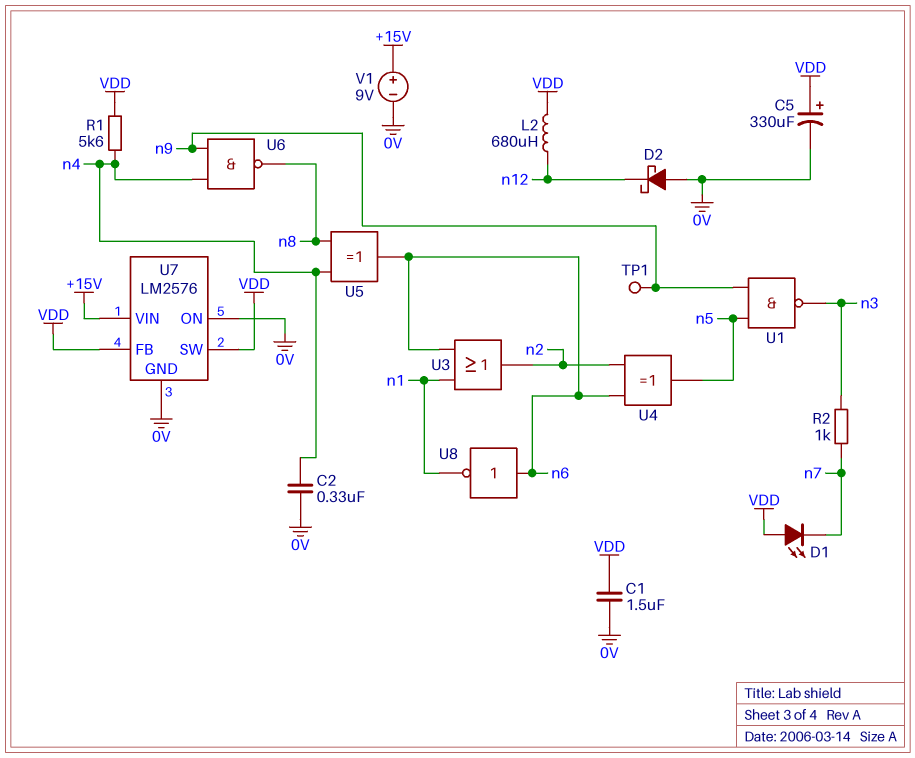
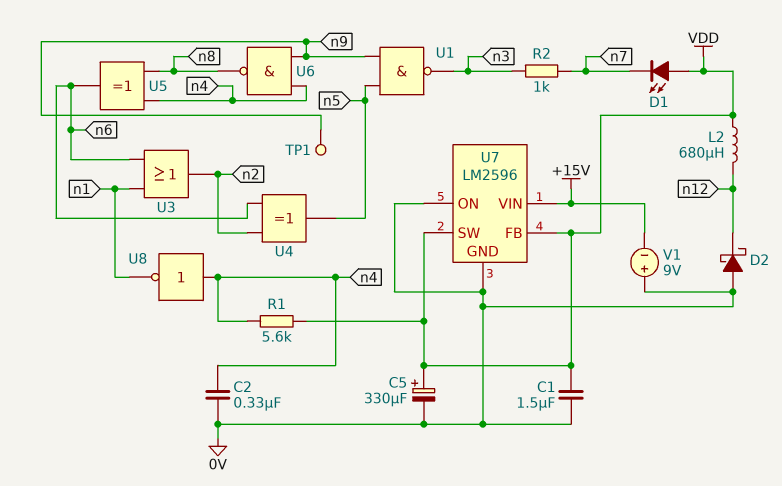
U7: LM2576 -> LM2596
U8: NOT (in n6, out n1) -> NOT (in n4, out n1)
V1: 9V (plus +15V, minus 0V) -> 9V (plus 0V, minus +15V)

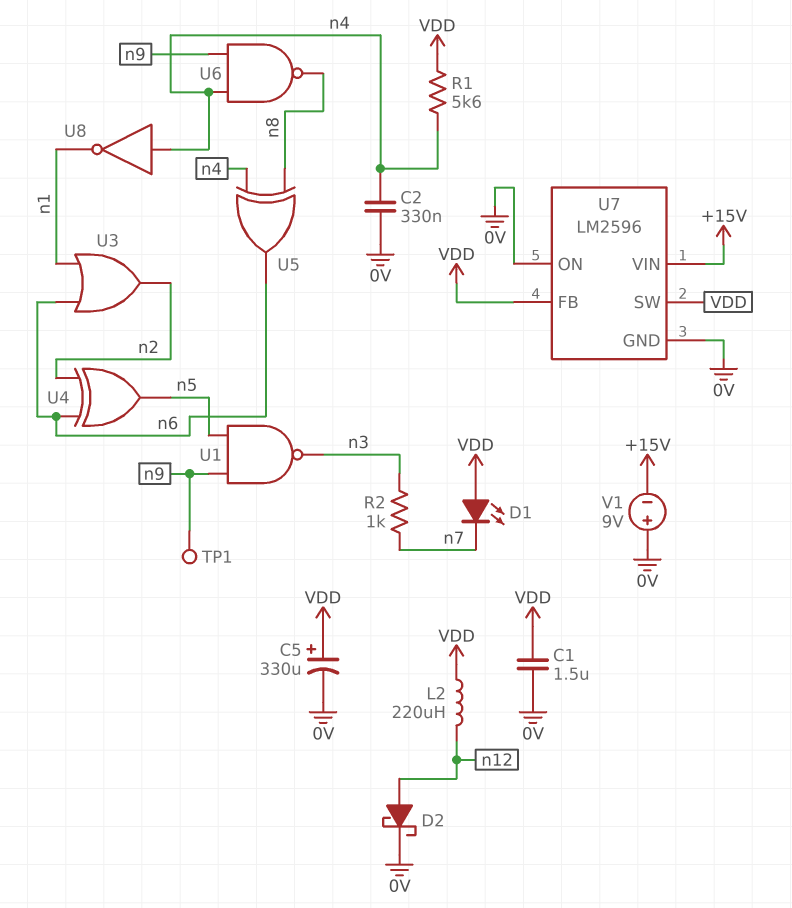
D2: schottky (A 0V, K n12) -> schottky (A n12, K 0V)
L2: 680uH (VDD, n12) -> 220uH (VDD, n12)

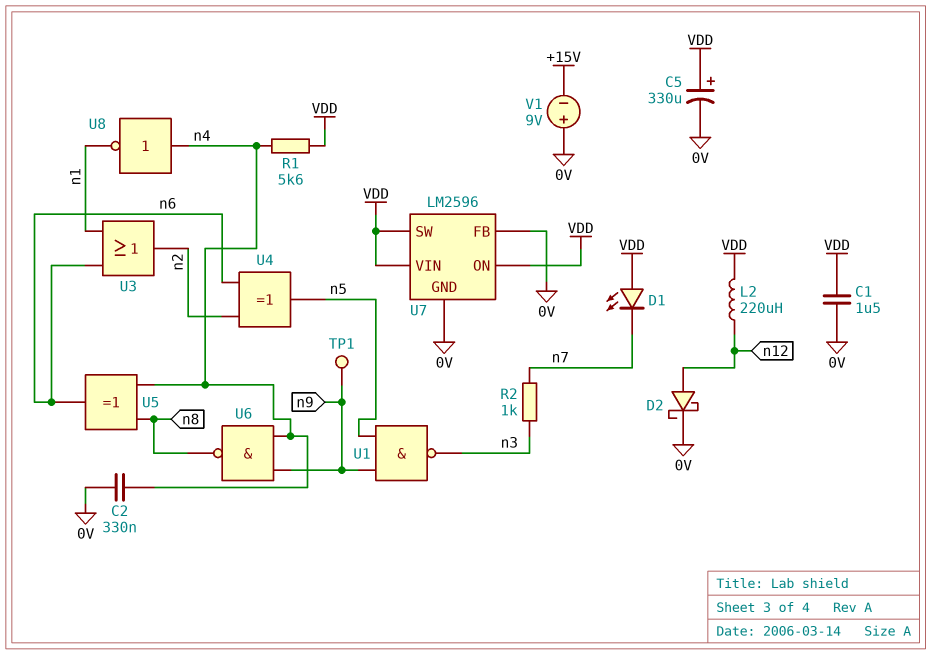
U7 pin FB: VDD -> 0V
U7 pin ON: 0V -> VDD
U7 pin VIN: +15V -> VDD

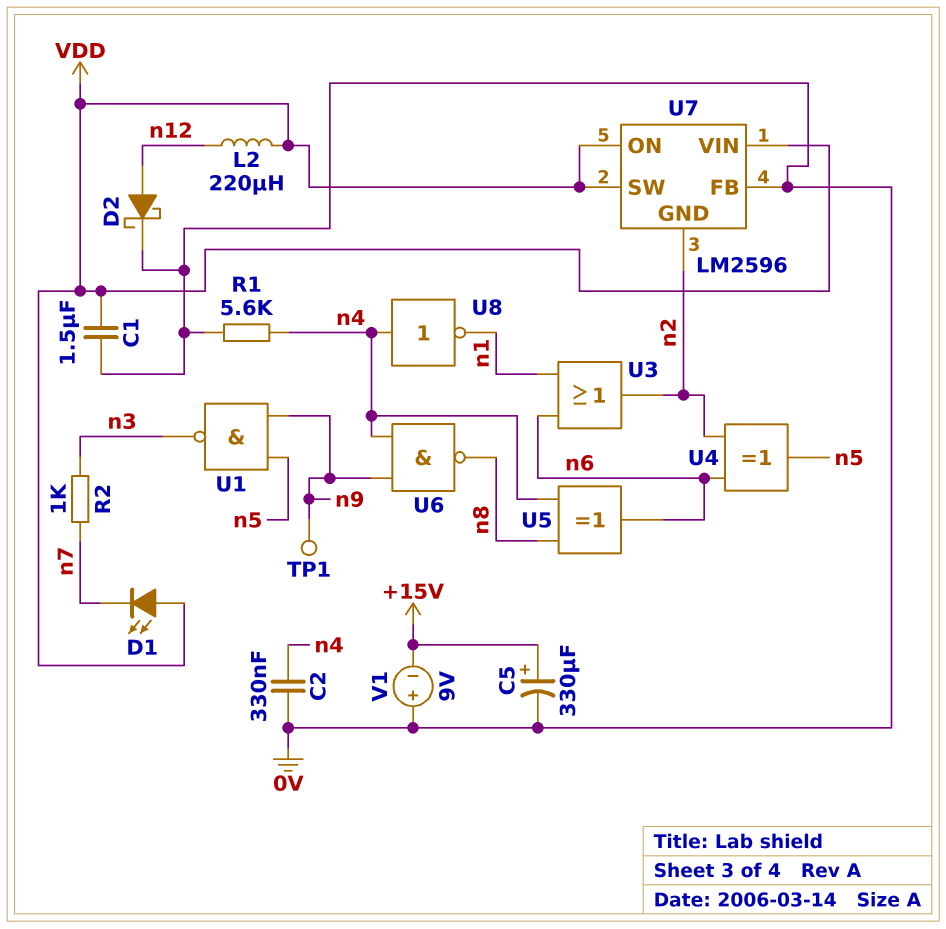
C5: 330uF (plus VDD, minus 0V) -> 330uF (plus +15V, minus 0V)
R1: 5.6k (VDD, n4) -> 5.6k (0V, n4)
U7 pin GND: 0V -> n2

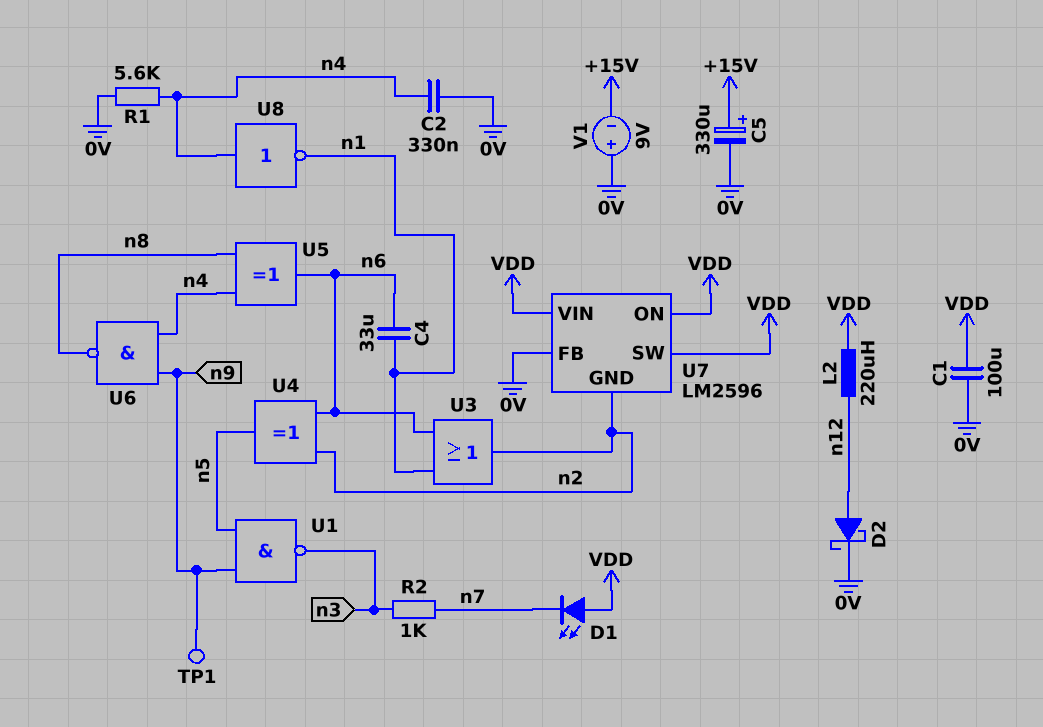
C1: 1.5uF (0V, VDD) -> 100uF (0V, VDD)
C4: none -> 33uF (n1, n6)

